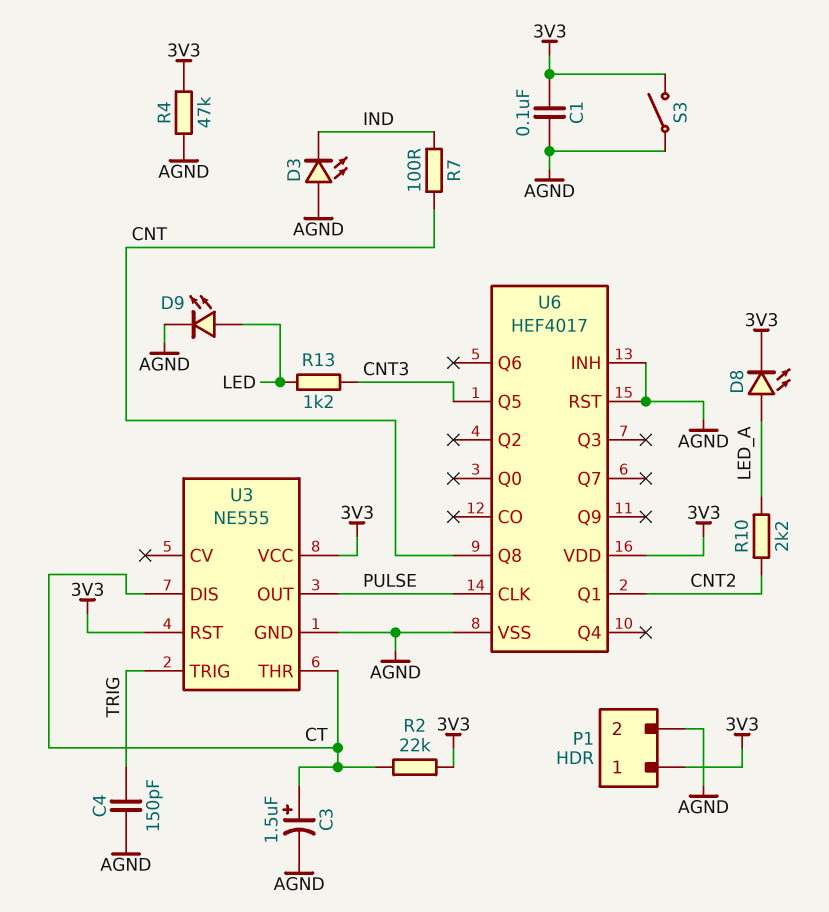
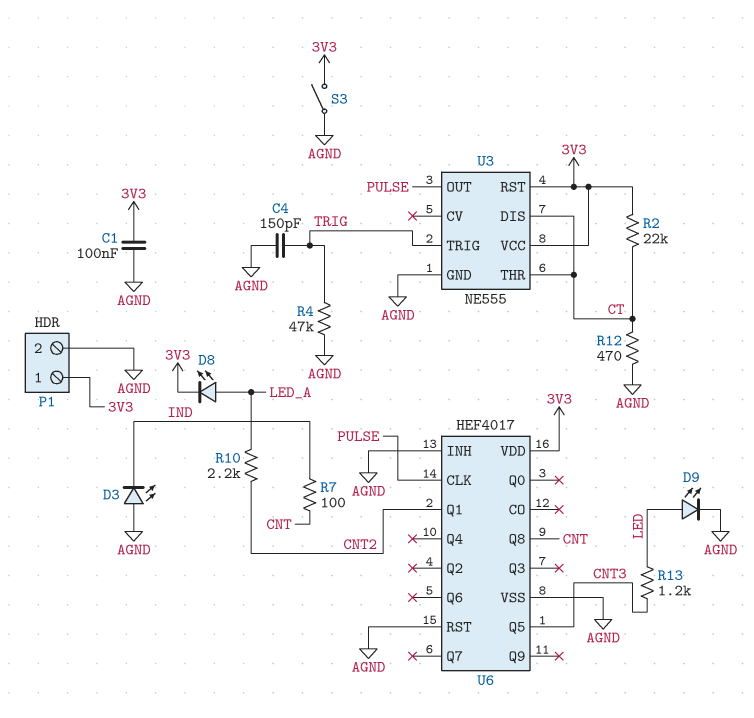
C3: 1.5uF (plus CT, minus AGND) -> none
R4: 47k (3V3, AGND) -> 47k (AGND, TRIG)
R12: none -> 470 (AGND, CT)

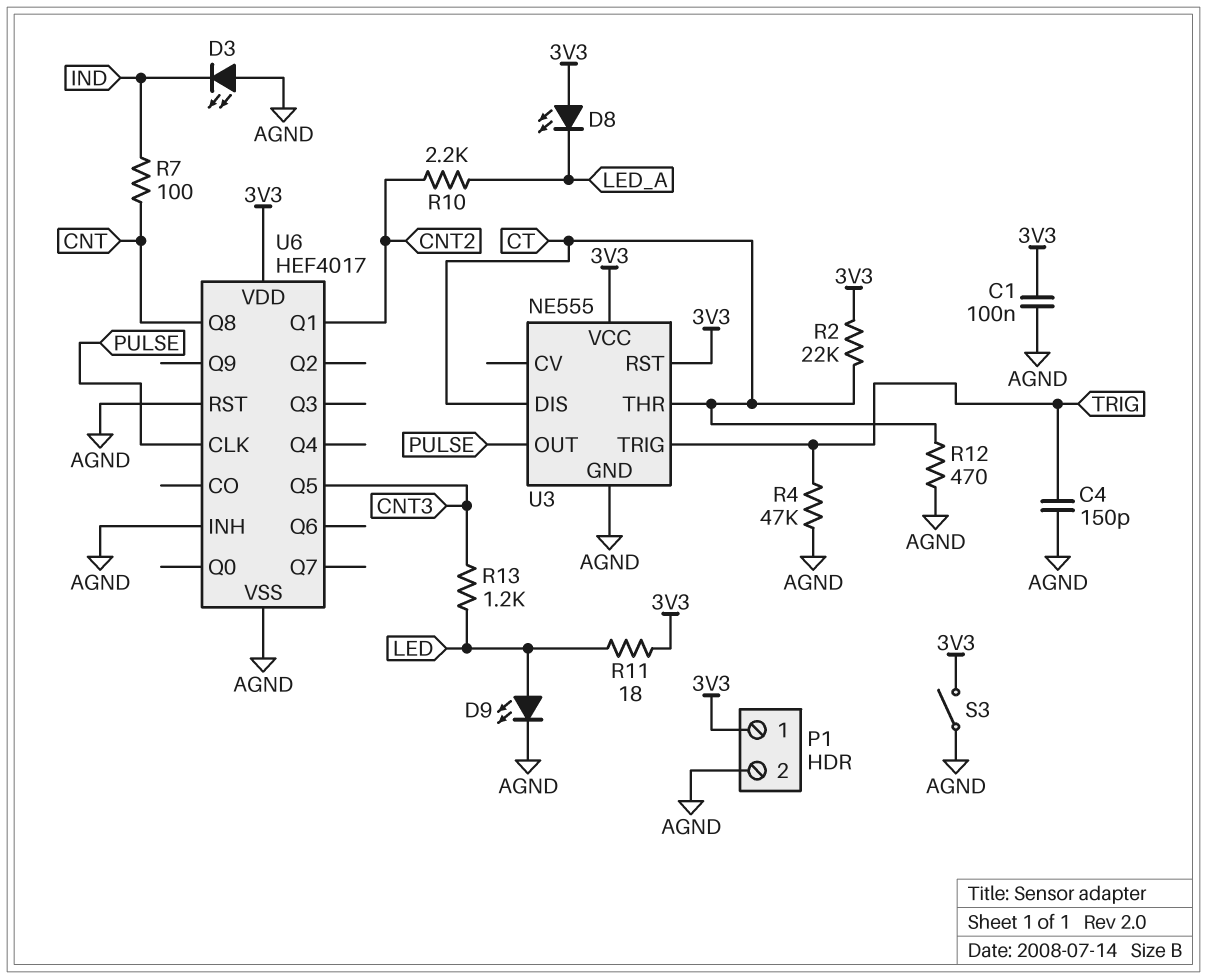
D8: LED (A LED_A, K 3V3) -> LED (A 3V3, K LED_A)
R11: none -> 18 (3V3, LED)

